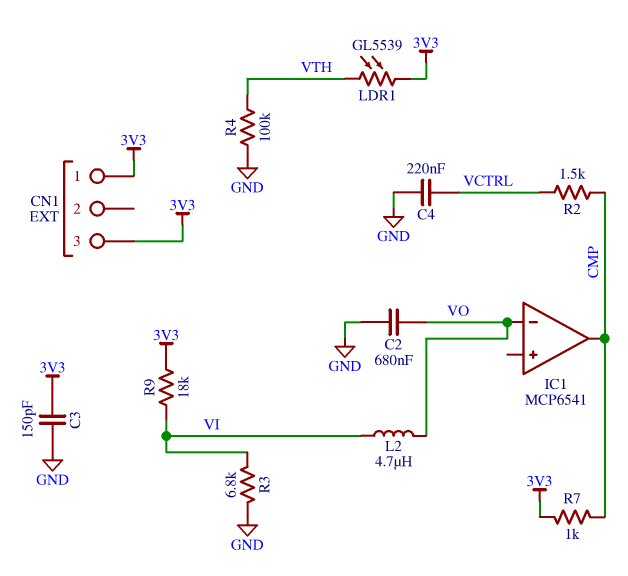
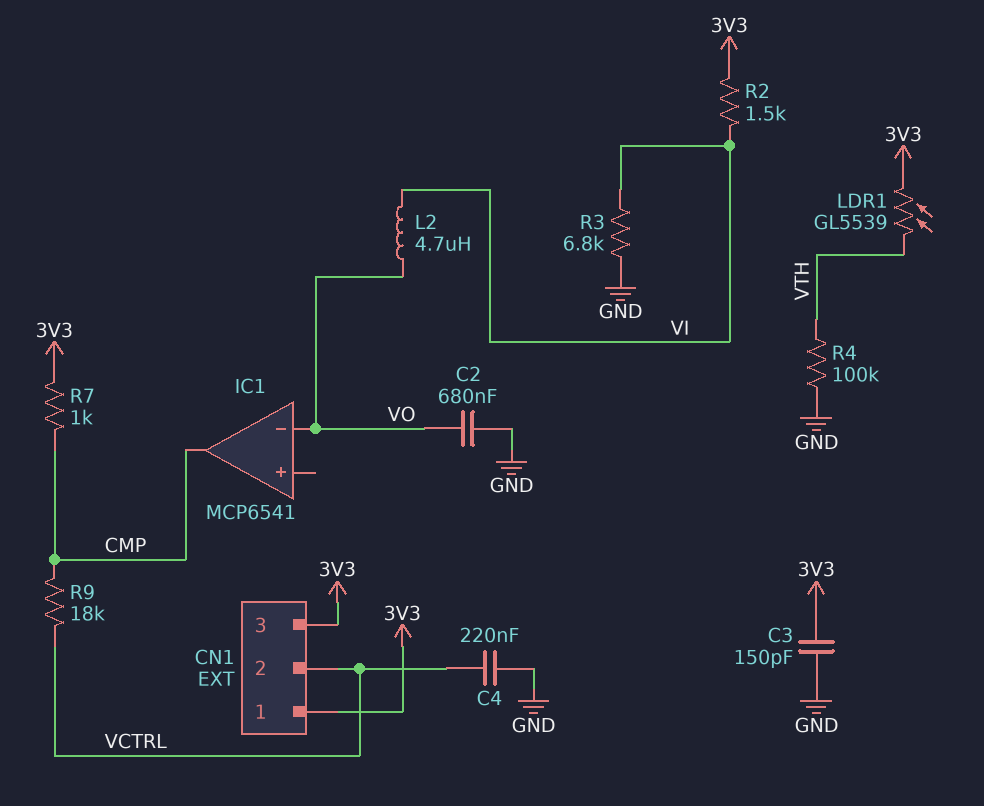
CN1 pin 2: none -> VCTRL
R2: 1.5k (CMP, VCTRL) -> 1.5k (3V3, VI)
R9: 18k (3V3, VI) -> 18k (CMP, VCTRL)

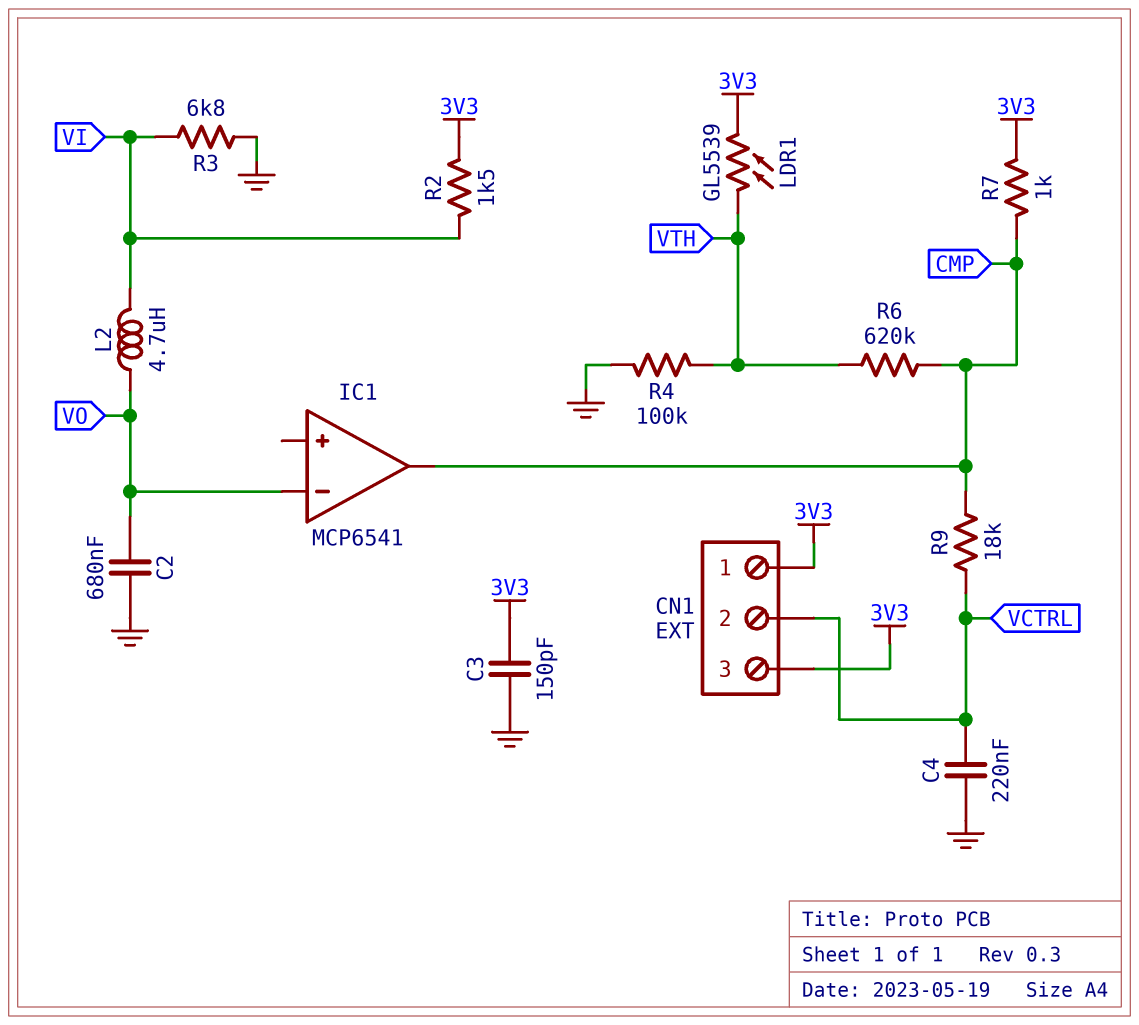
R6: none -> 620k (CMP, VTH)

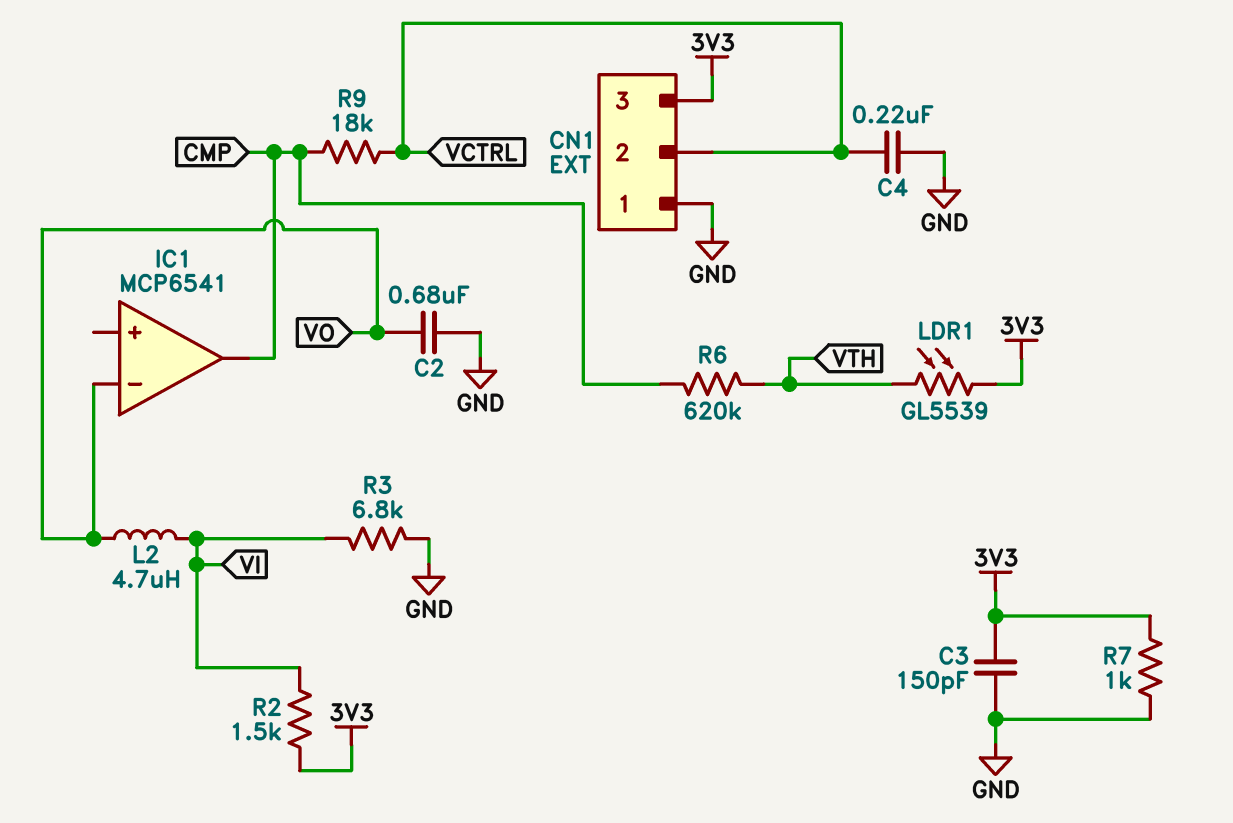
CN1 pin 1: 3V3 -> GND
R4: 100k (GND, VTH) -> none
R7: 1k (3V3, CMP) -> 1k (3V3, GND)

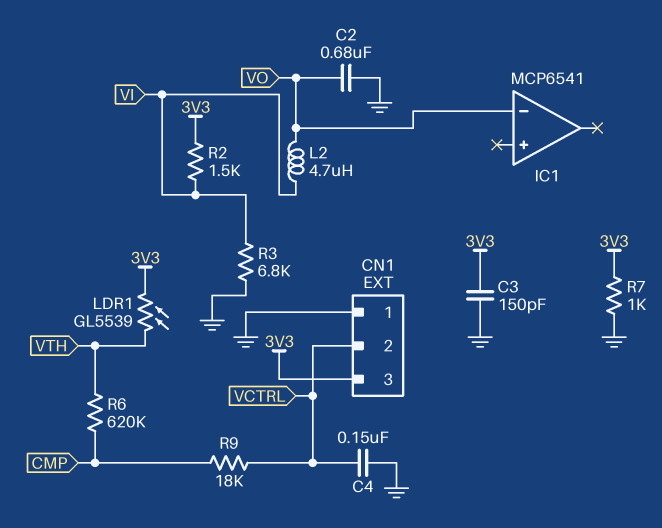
C4: 220nF (GND, VCTRL) -> 150nF (GND, VCTRL)
IC1 pin out: CMP -> none

